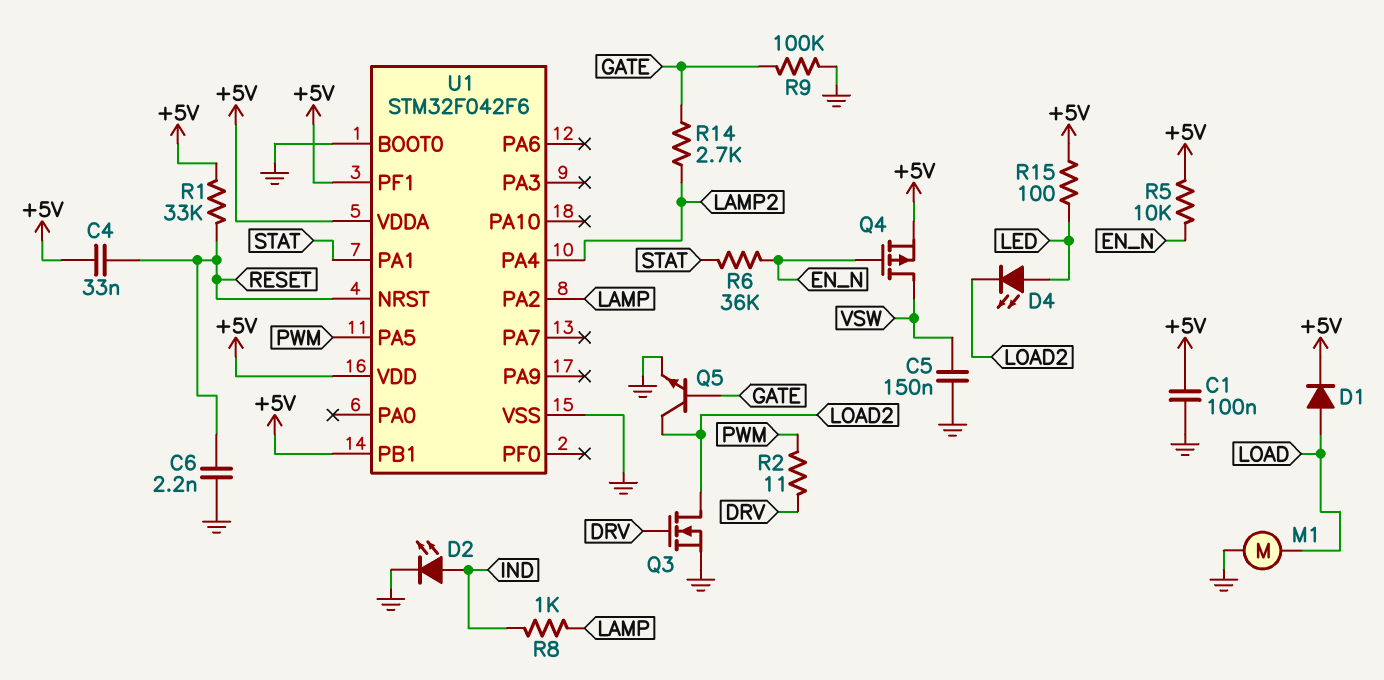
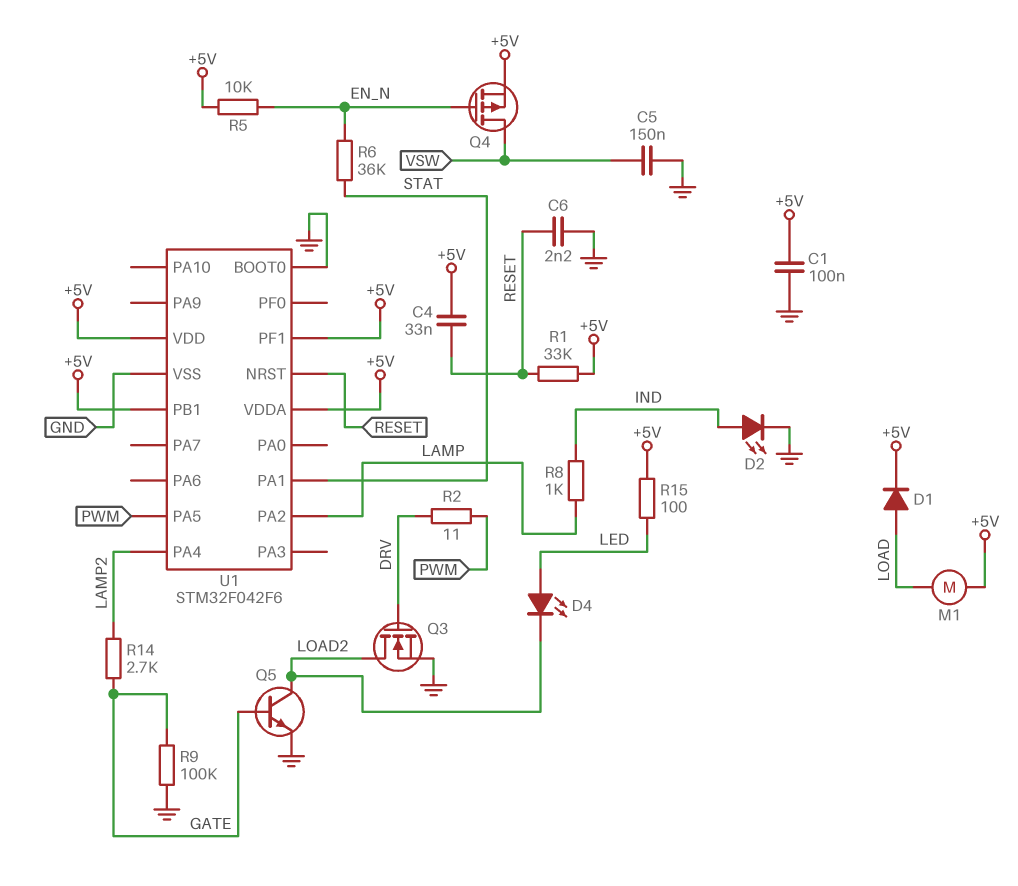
M1: motor (GND, LOAD) -> motor (+5V, LOAD)

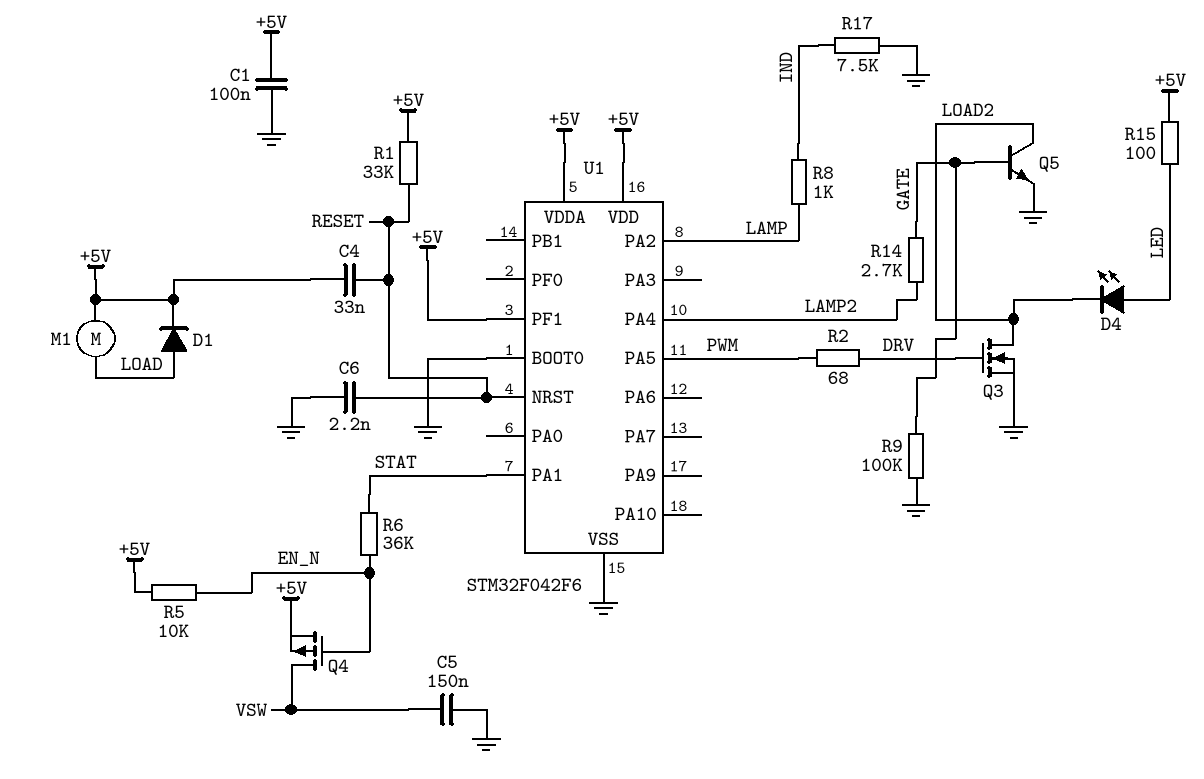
D2: LED (A IND, K GND) -> none
R2: 11 (DRV, PWM) -> 68 (DRV, PWM)
R17: none -> 7.5k (GND, IND)
U1 pin PB1: +5V -> none

